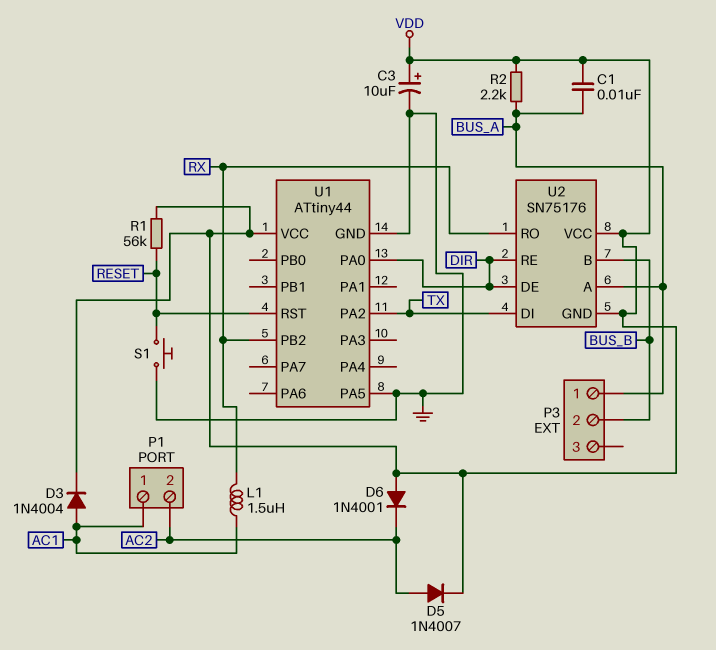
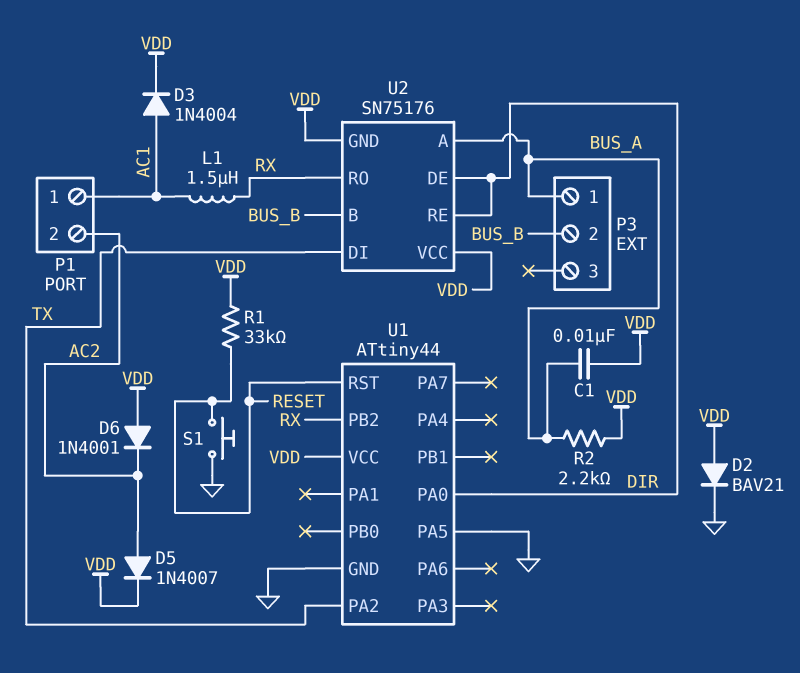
C3: 10uF (plus VDD, minus GND) -> none
D2: none -> diode BAV21 (A VDD, K GND)
R1: 56k (RESET, VDD) -> 33k (RESET, VDD)

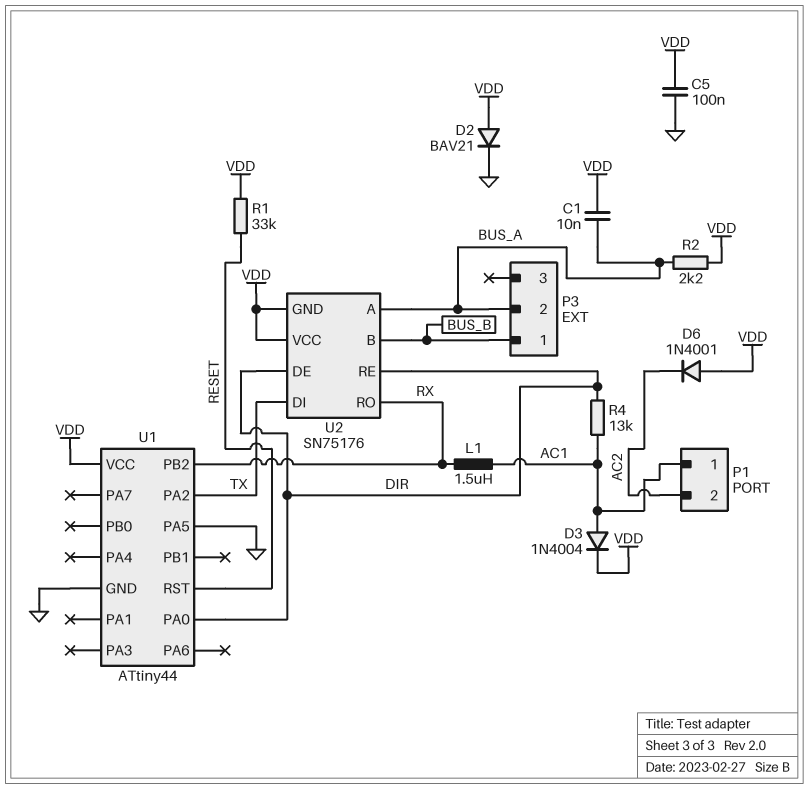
C5: none -> 100nF (GND, VDD)
D5: diode 1N4007 (A AC2, K VDD) -> none
P3 pin 1: BUS_A -> BUS_B
P3 pin 2: BUS_B -> BUS_A
R4: none -> 13k (AC1, DIR)
S1: button (GND, RESET) -> none

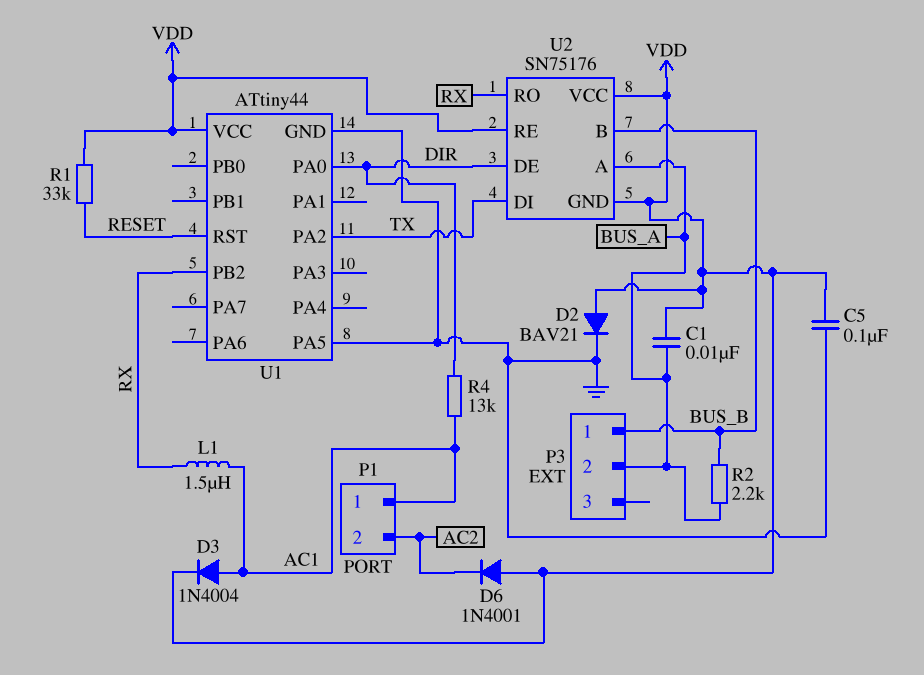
R2: 2.2k (BUS_A, VDD) -> 2.2k (BUS_A, BUS_B)
U2 pin RE: DIR -> VDD

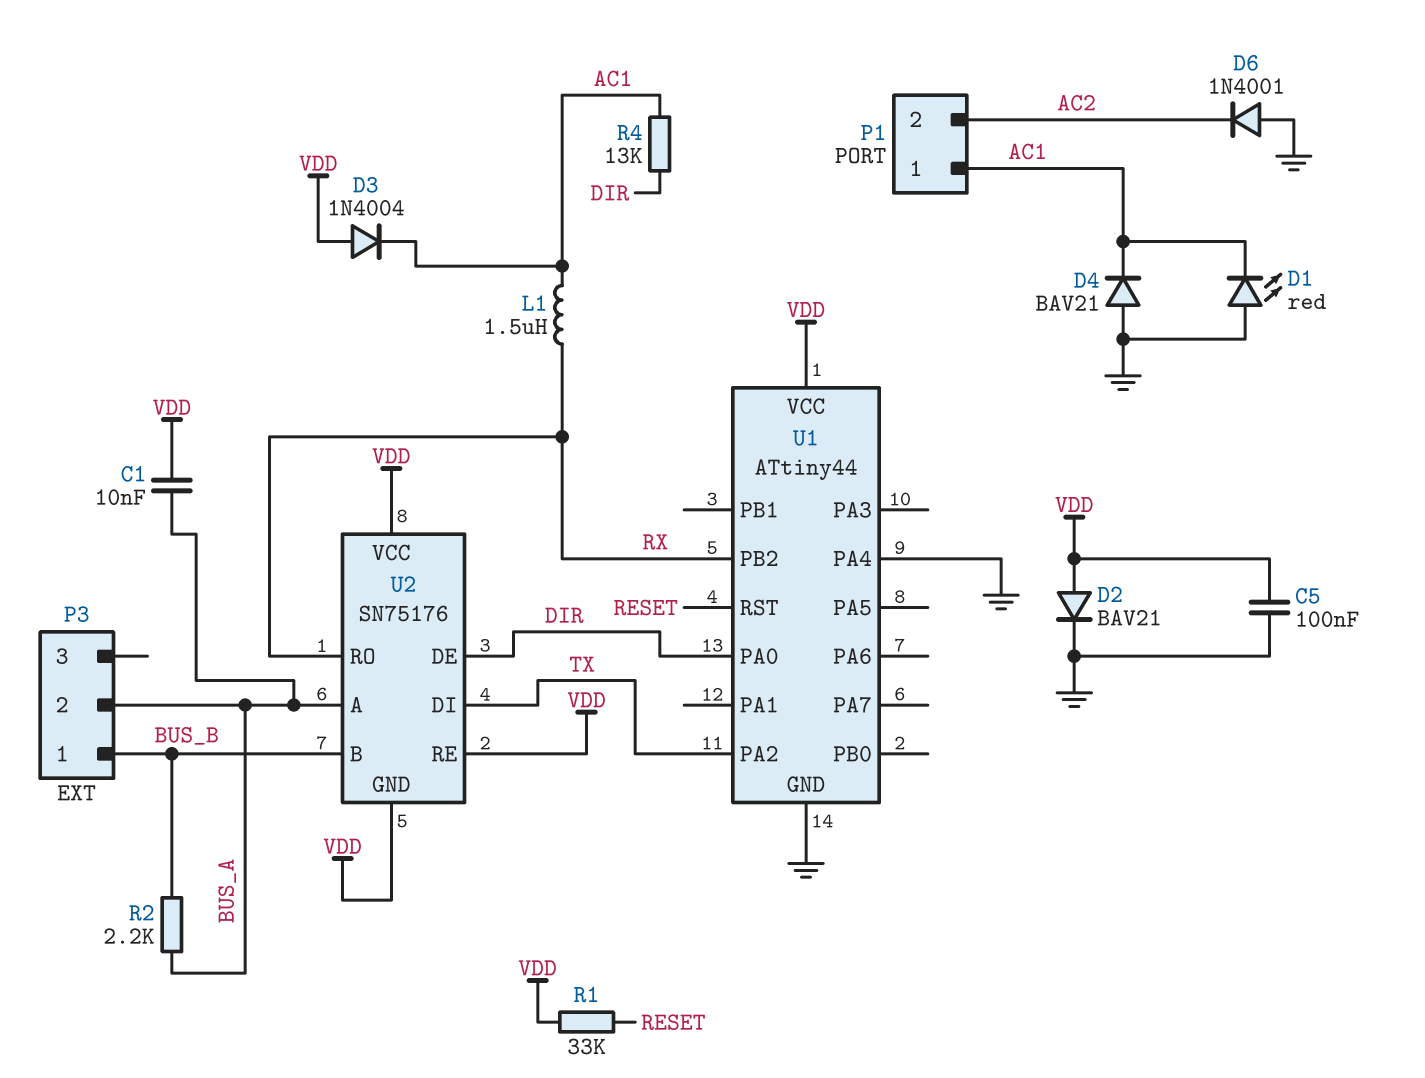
D1: none -> LED red (A GND, K AC1)
D3: diode 1N4004 (A AC1, K VDD) -> diode 1N4004 (A VDD, K AC1)
D4: none -> diode BAV21 (A GND, K AC1)
D6: diode 1N4001 (A VDD, K AC2) -> diode 1N4001 (A GND, K AC2)
U1 pin PA4: none -> GND
U1 pin PA5: GND -> none

